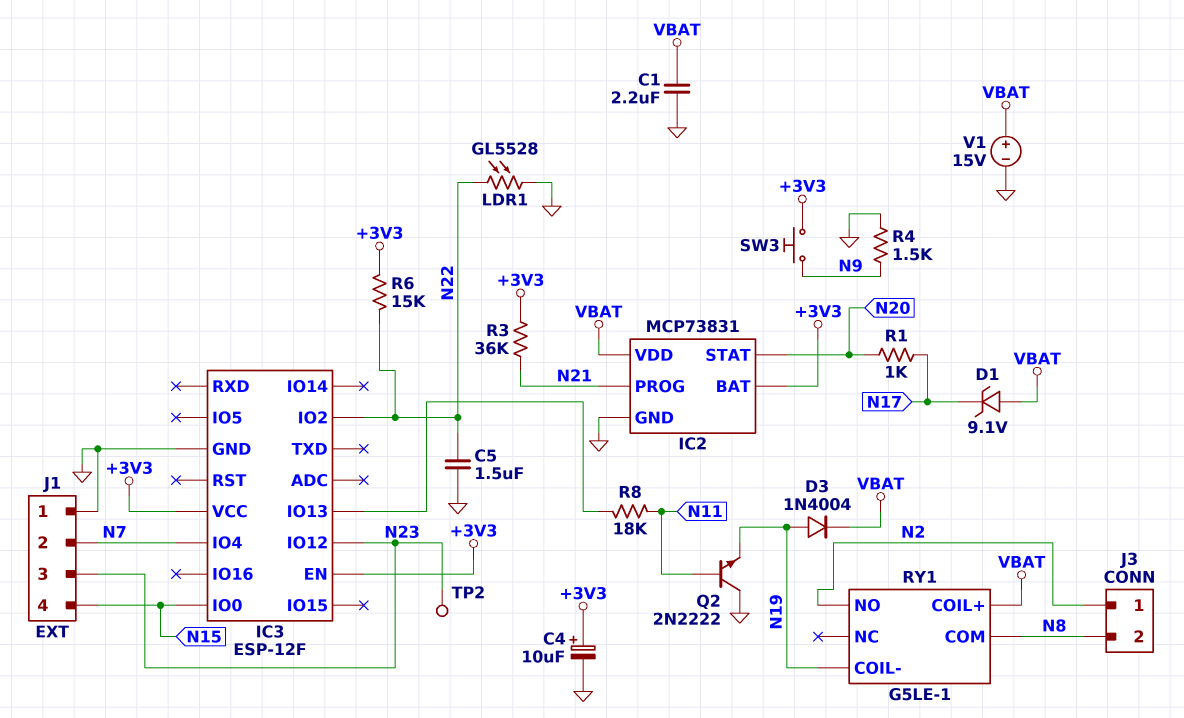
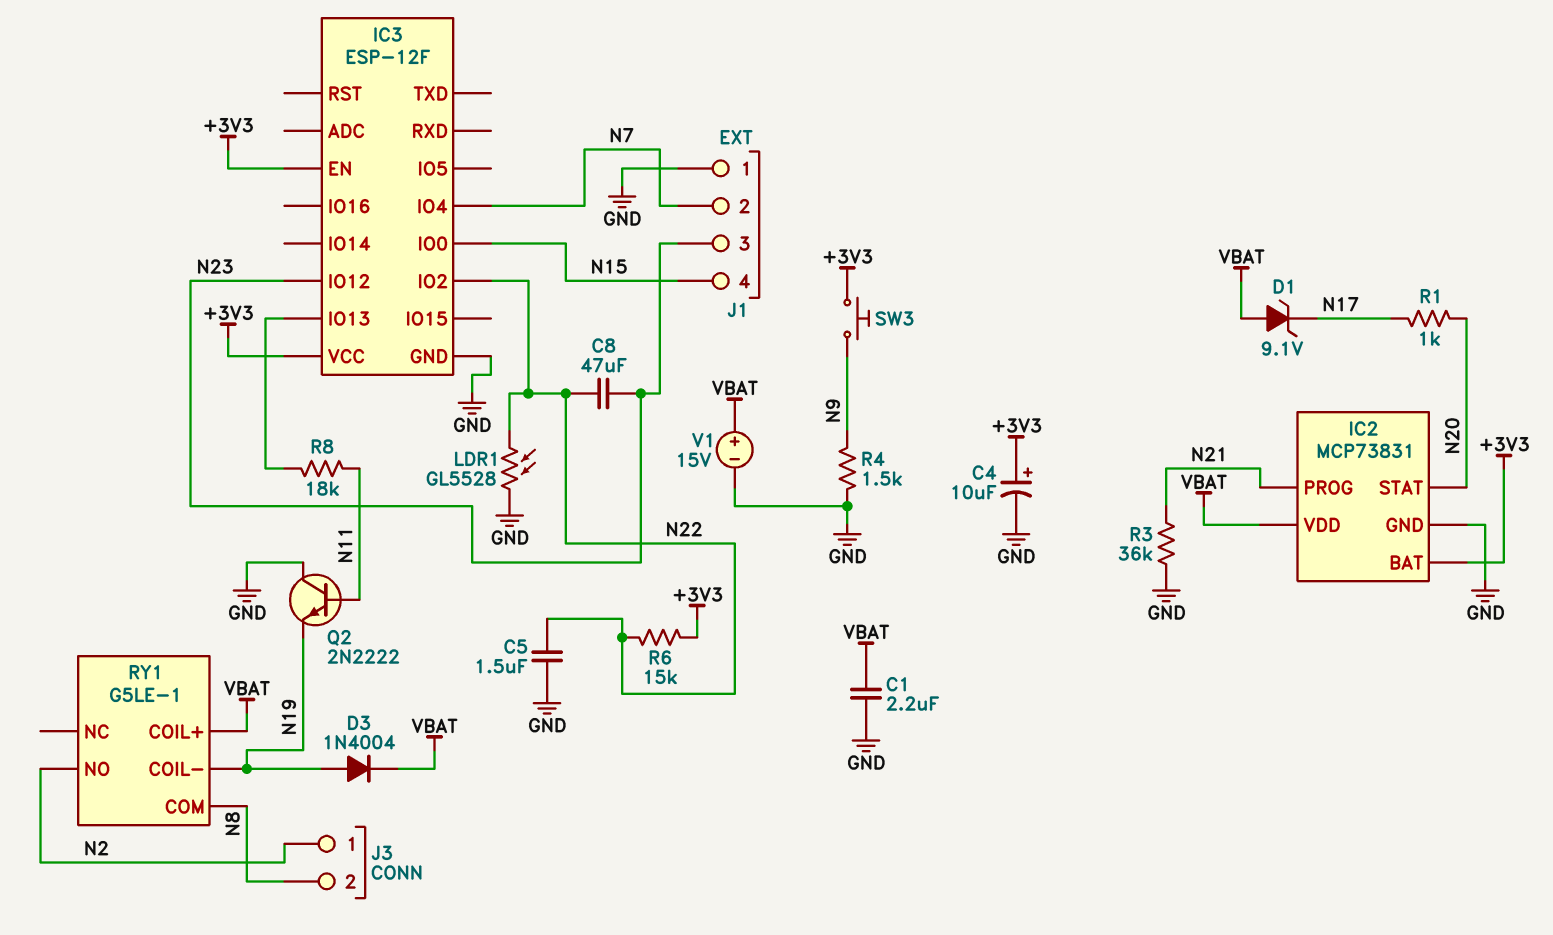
C8: none -> 47uF (N22, N23)
R3: 36k (+3V3, N21) -> 36k (GND, N21)
TP2: test point (N23) -> none

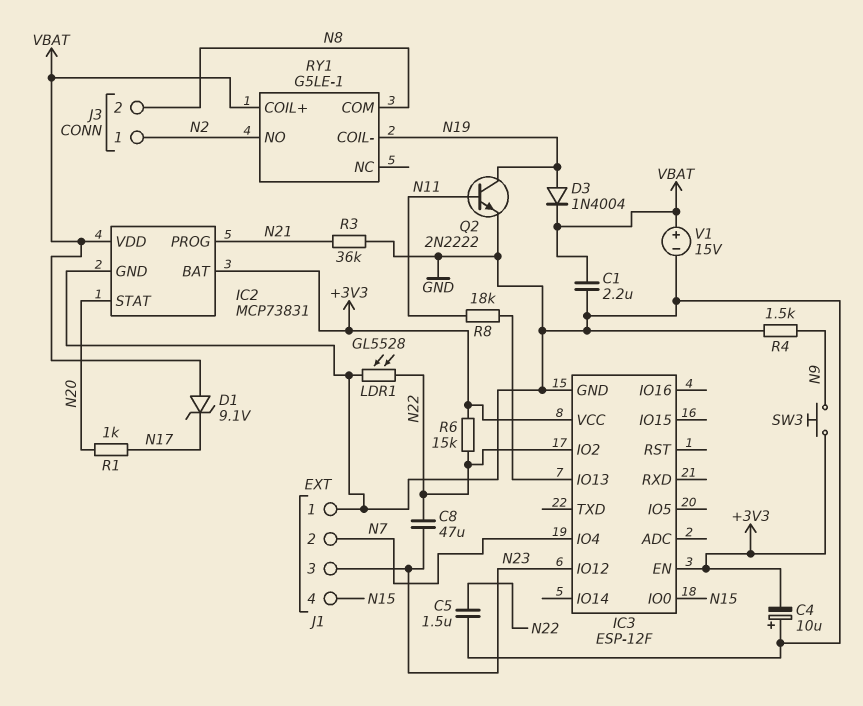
C4: 10uF (plus +3V3, minus GND) -> 10uF (plus GND, minus +3V3)
Q2: NPN 2N2222 (B N11, C GND, E N19) -> NPN 2N2222 (B N11, C N19, E GND)

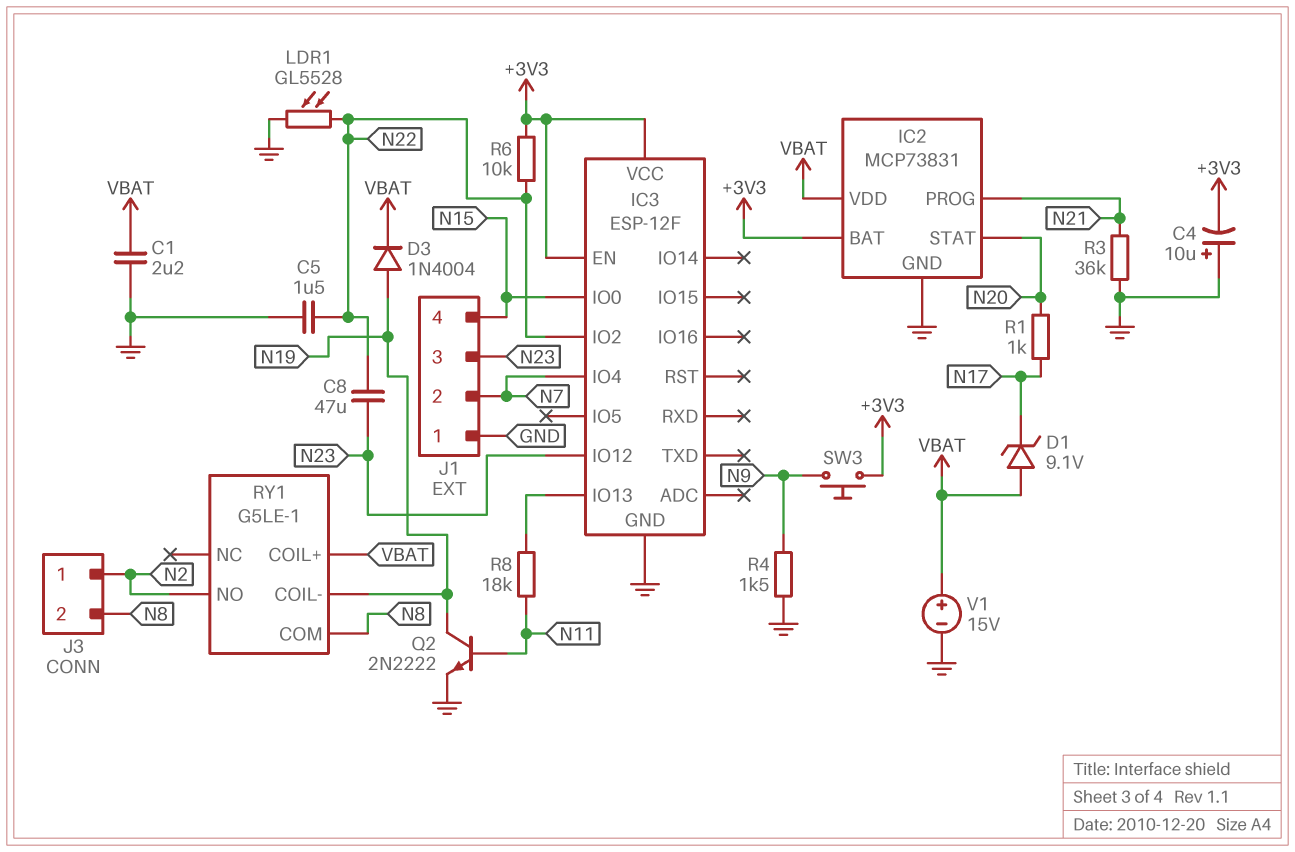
R6: 15k (+3V3, N22) -> 10k (+3V3, N22)

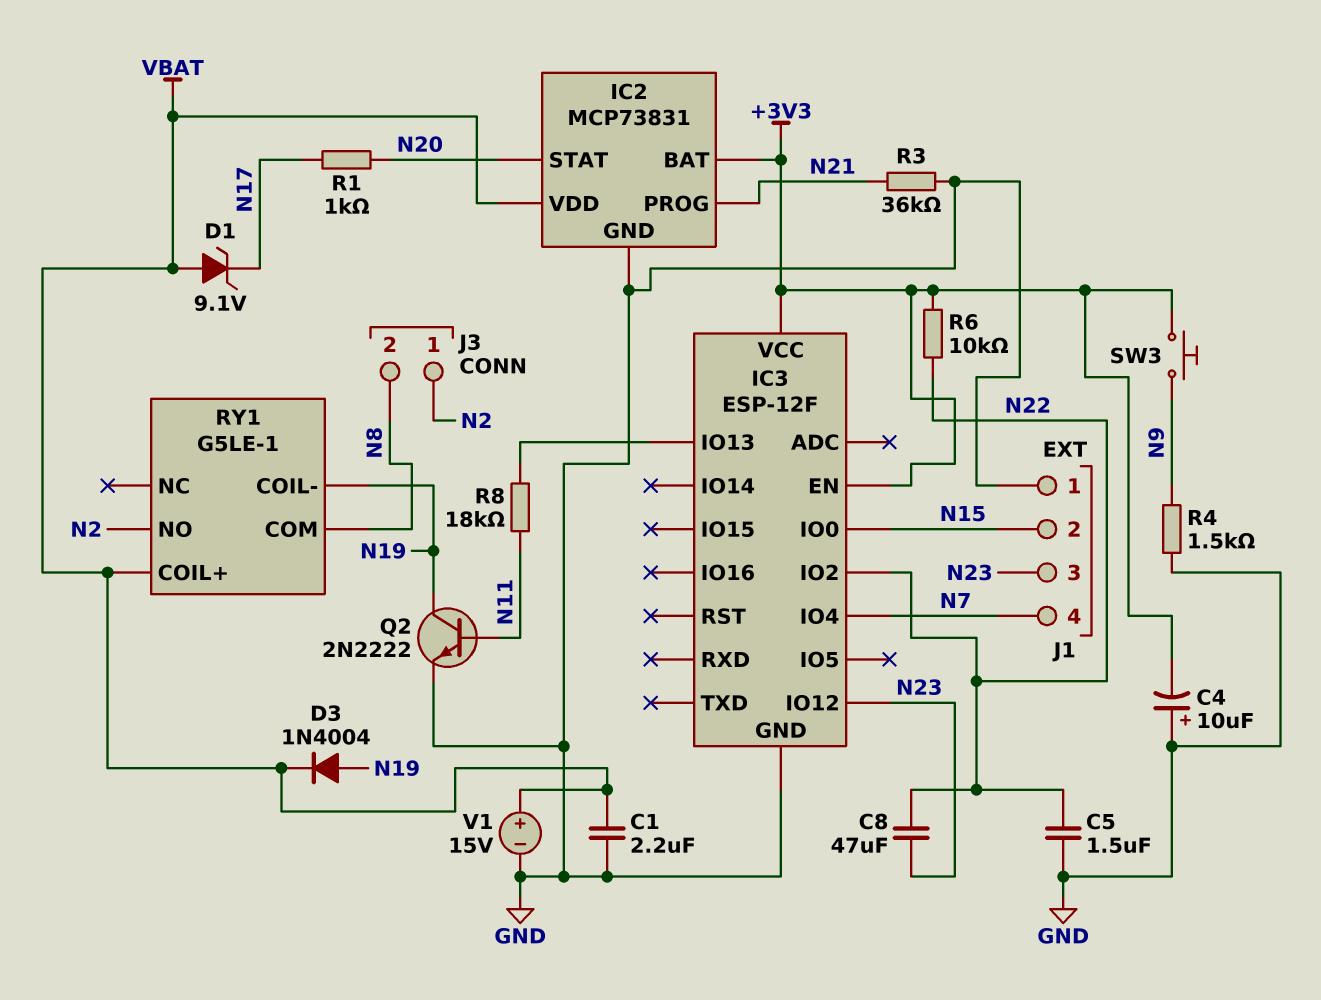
J1 pin 2: N7 -> N15
J1 pin 4: N15 -> N7
LDR1: GL5528 (GND, N22) -> none

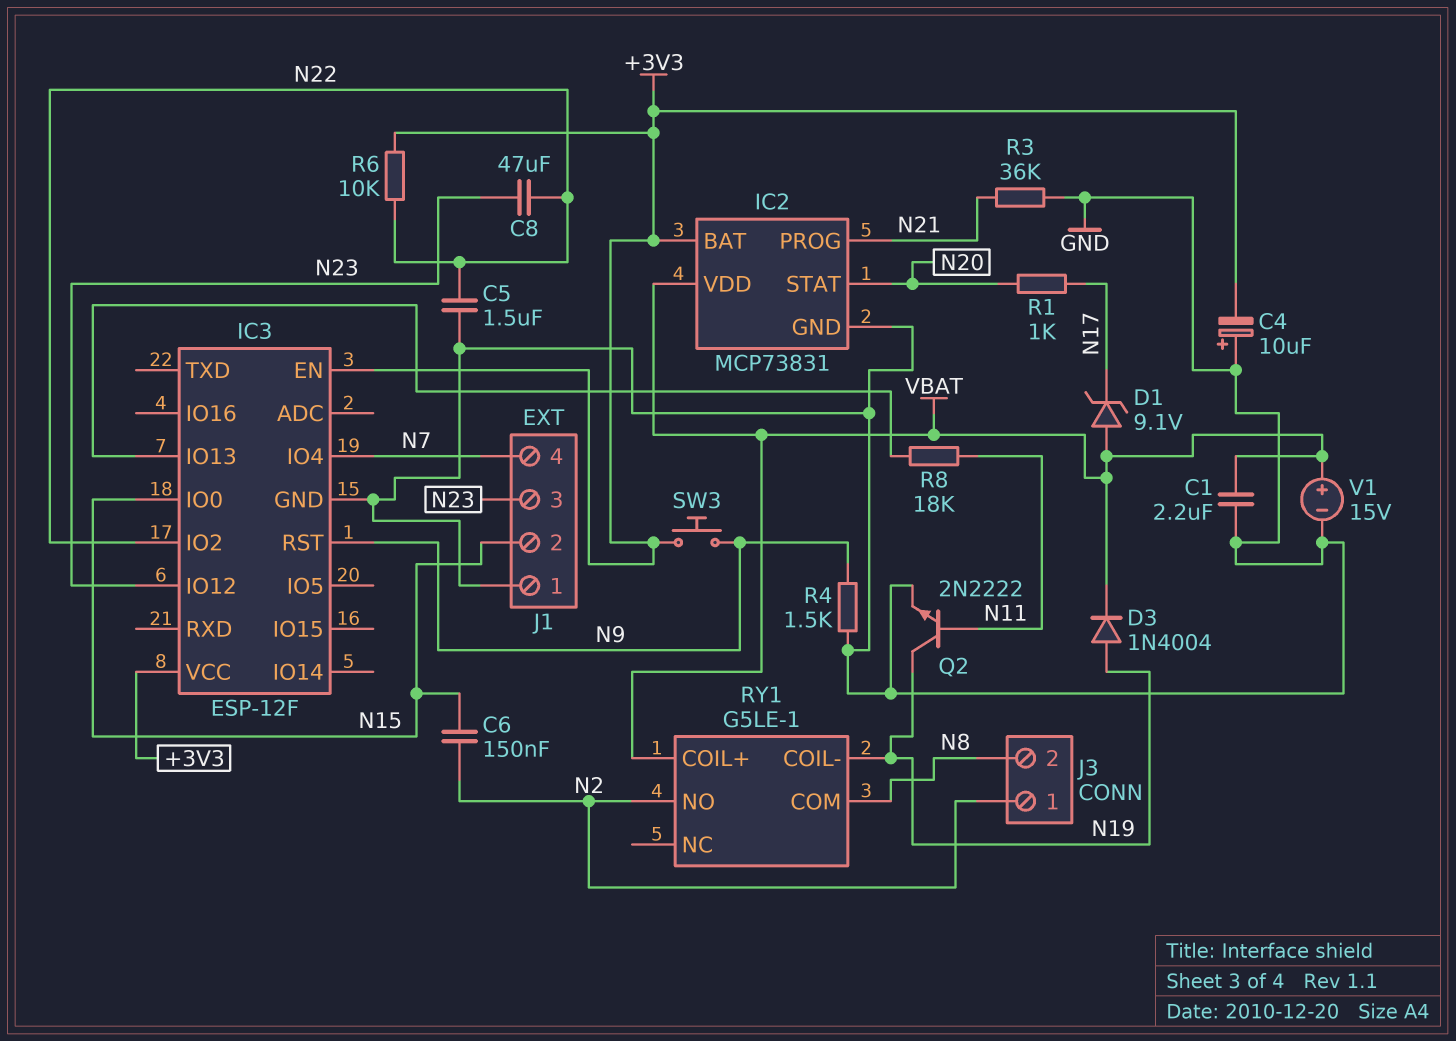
C6: none -> 150nF (N2, N15)
IC3 pin RST: none -> N9

